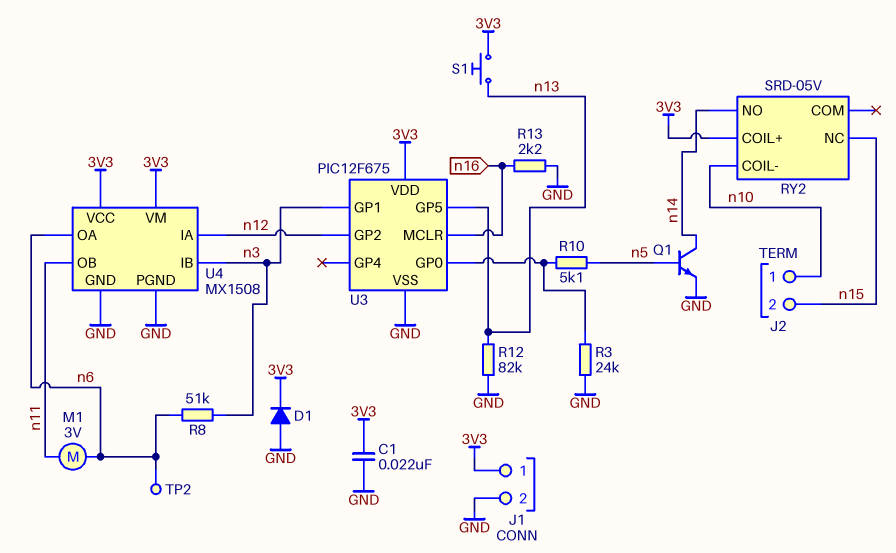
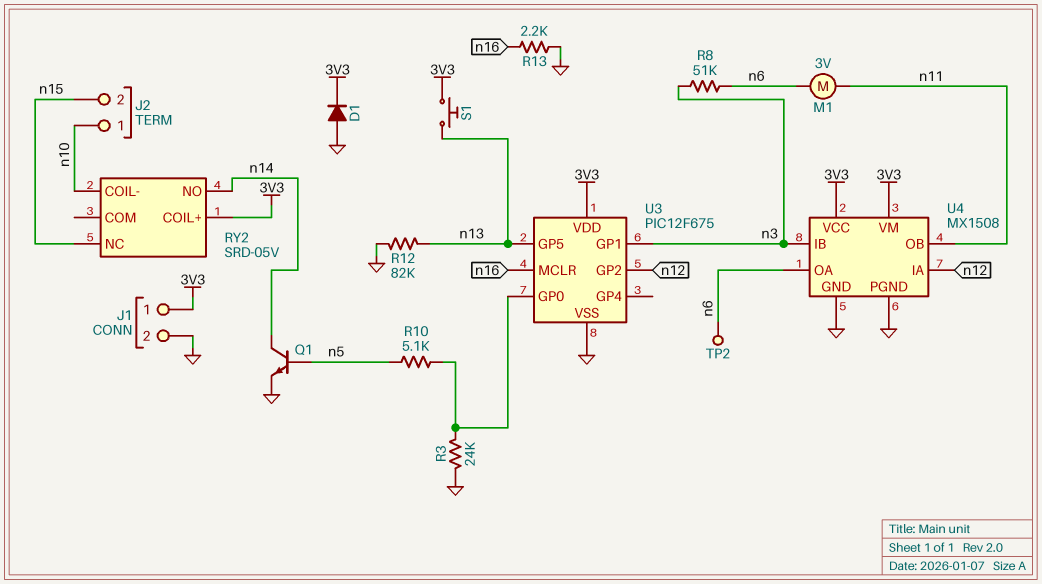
C1: 22nF (3V3, GND) -> none

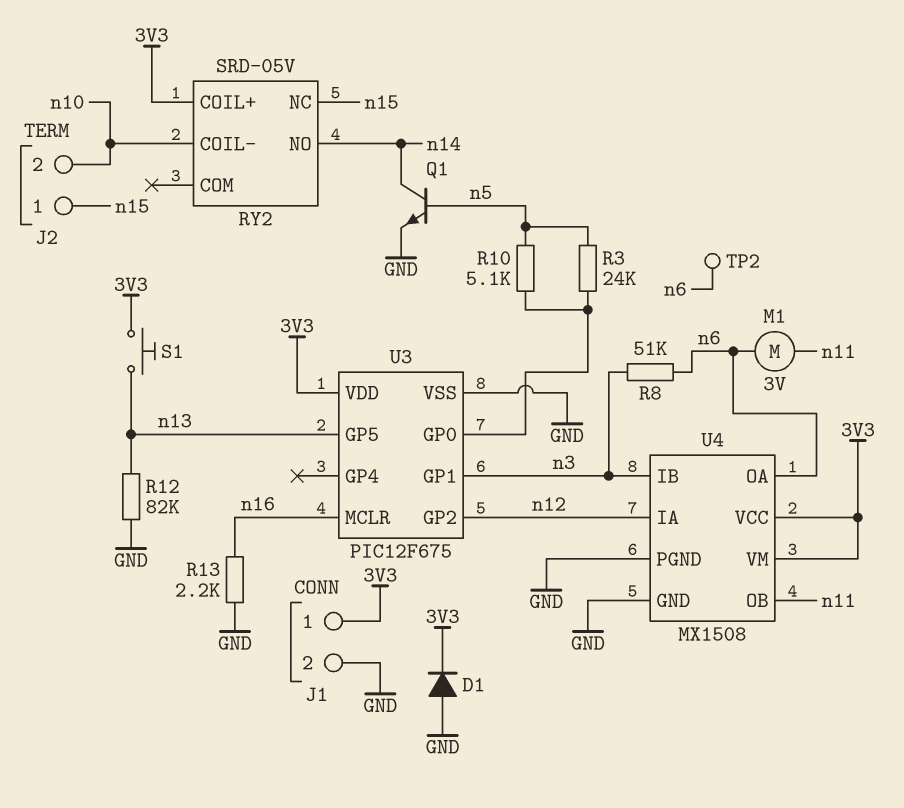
J2 pin 1: n10 -> n15
J2 pin 2: n15 -> n10
R3: 24k (GND, U3/GP0) -> 24k (U3/GP0, n5)

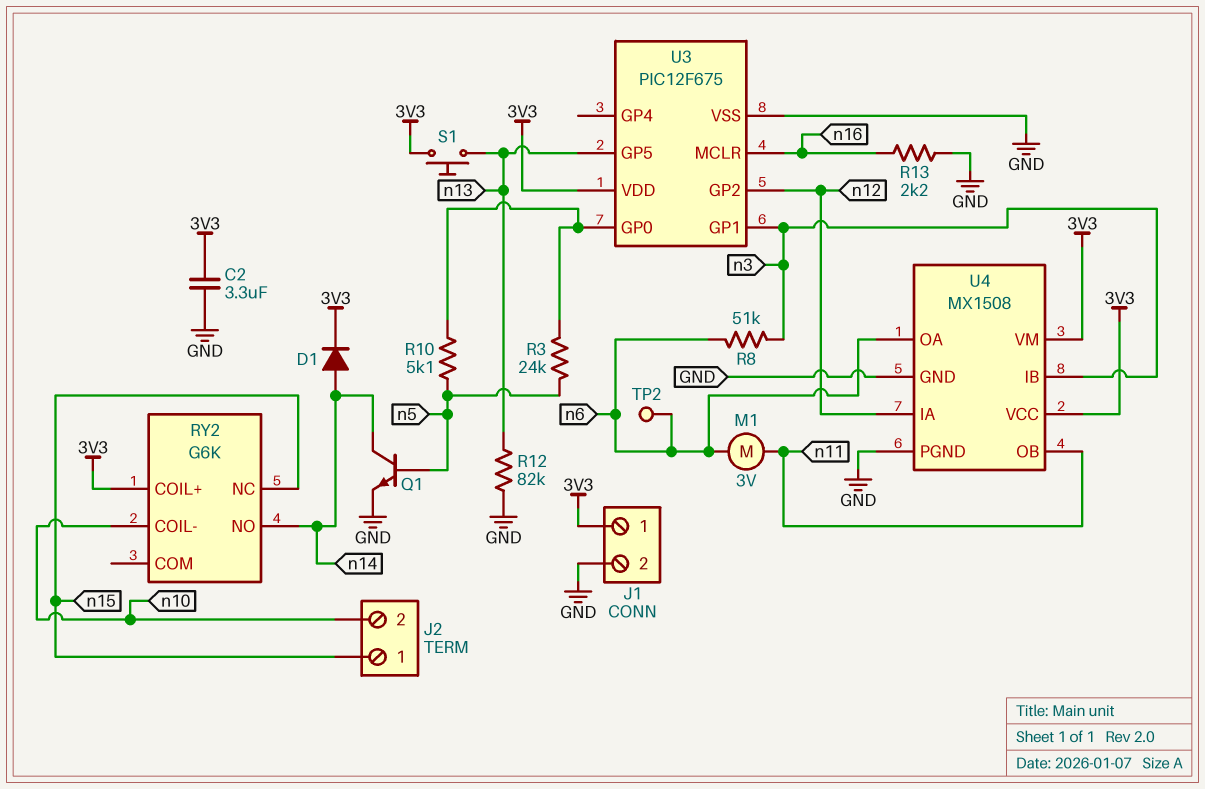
C2: none -> 3.3uF (3V3, GND)
D1: diode (A GND, K 3V3) -> diode (A n14, K 3V3)
RY2: SRD-05V -> G6K

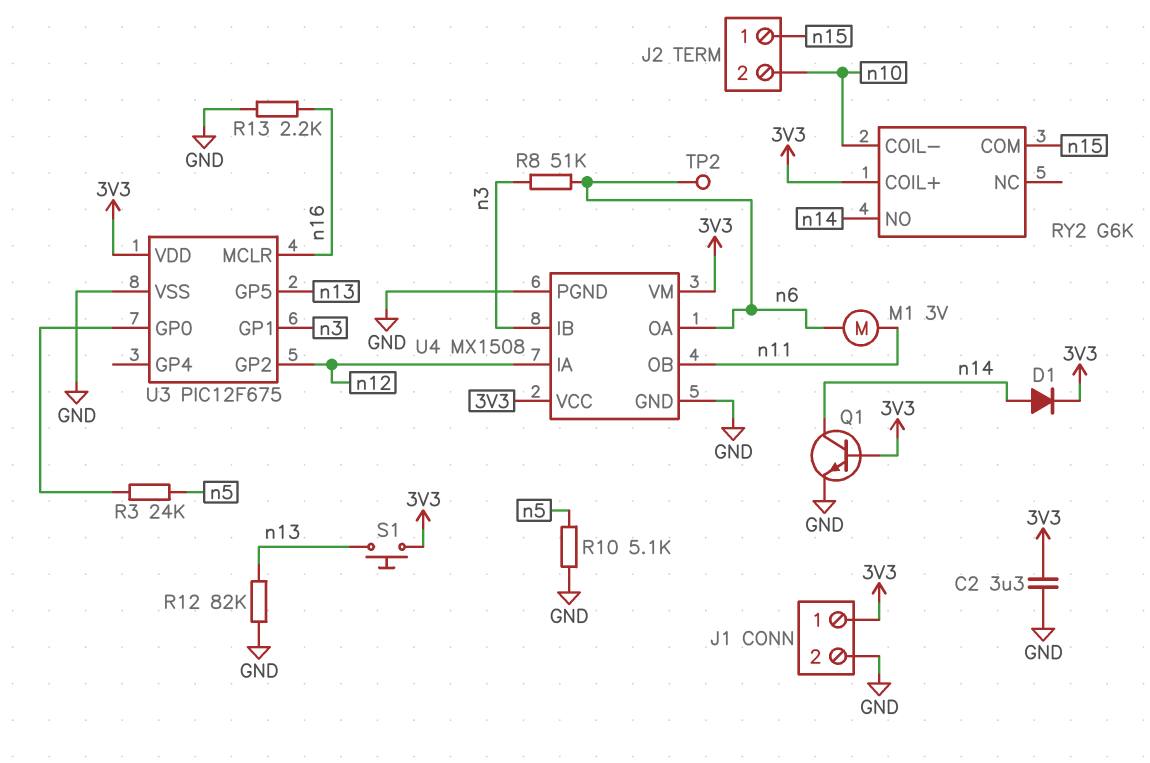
Q1: NPN (B n5, C n14, E GND) -> NPN (B 3V3, C n14, E GND)
R10: 5.1k (U3/GP0, n5) -> 5.1k (GND, n5)
RY2 pin COM: none -> n15
RY2 pin NC: n15 -> none

